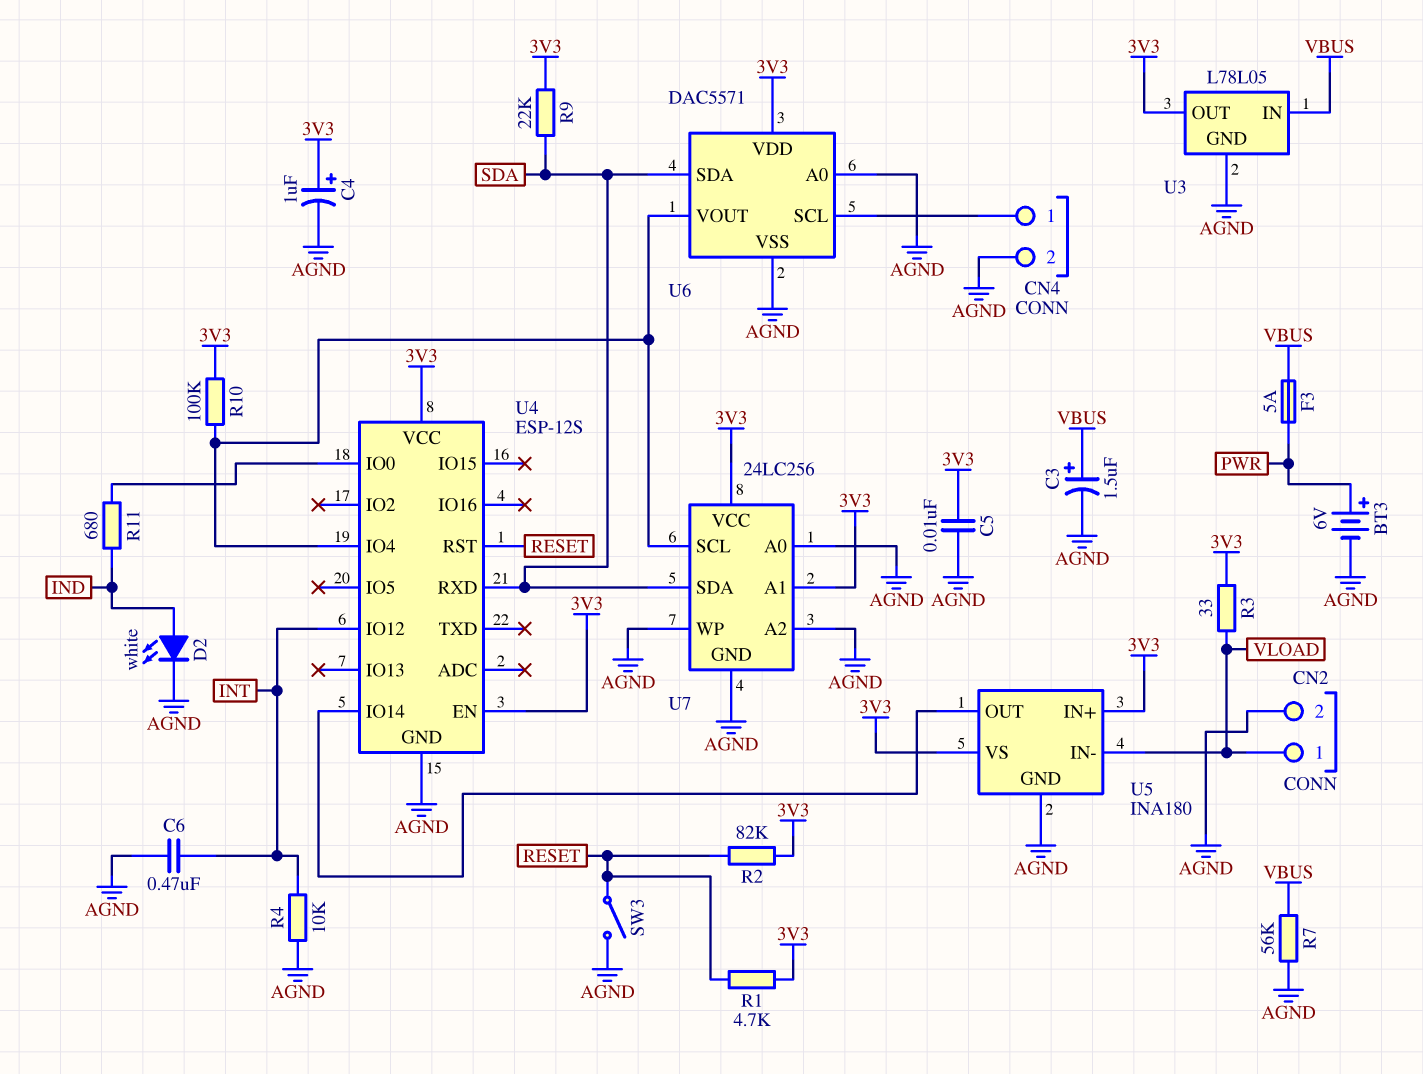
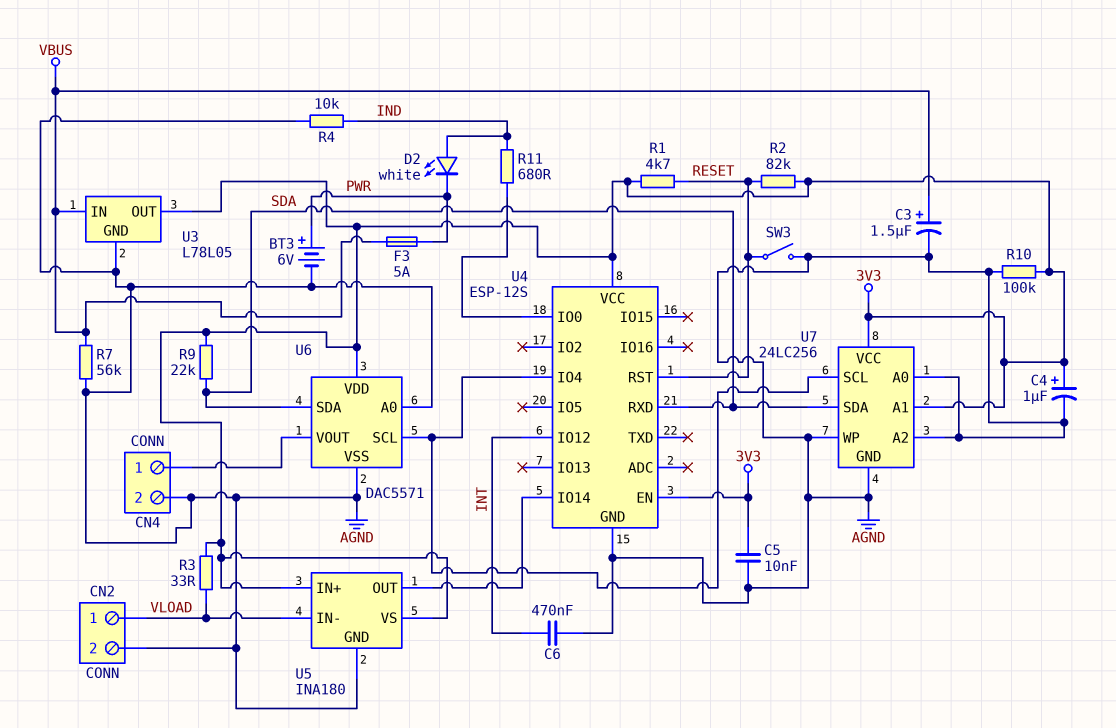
D2: LED white (A IND, K AGND) -> LED white (A IND, K PWR)
R4: 10k (AGND, INT) -> 10k (AGND, IND)
R10: 100k (3V3, U4/IO4) -> 100k (3V3, AGND)
U6 pin SCL: CN4/1 -> U4/IO4
U6 pin VOUT: U4/IO4 -> CN4/1

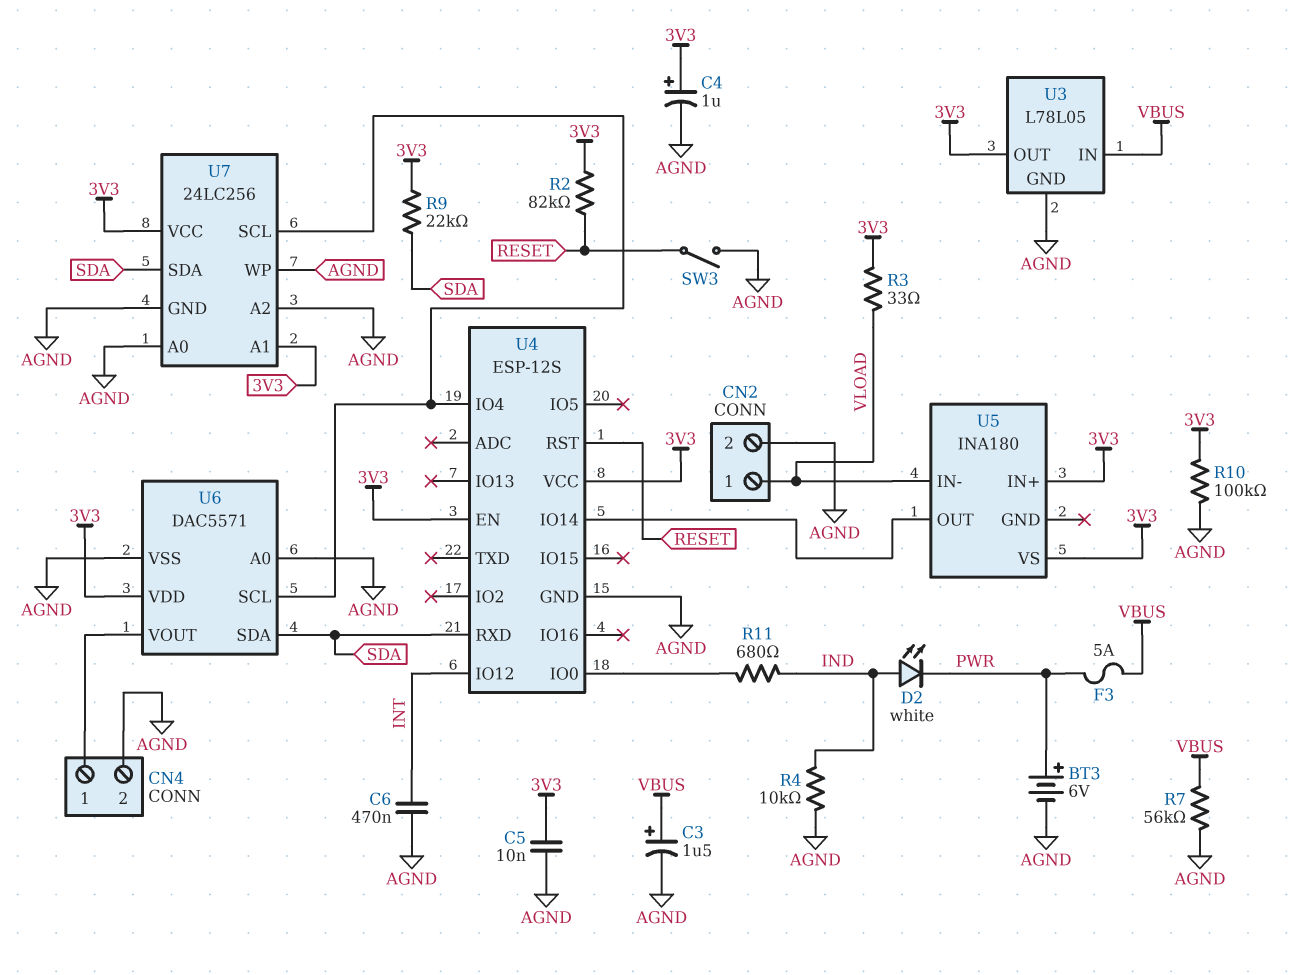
R1: 4.7k (3V3, RESET) -> none
U5 pin GND: AGND -> none

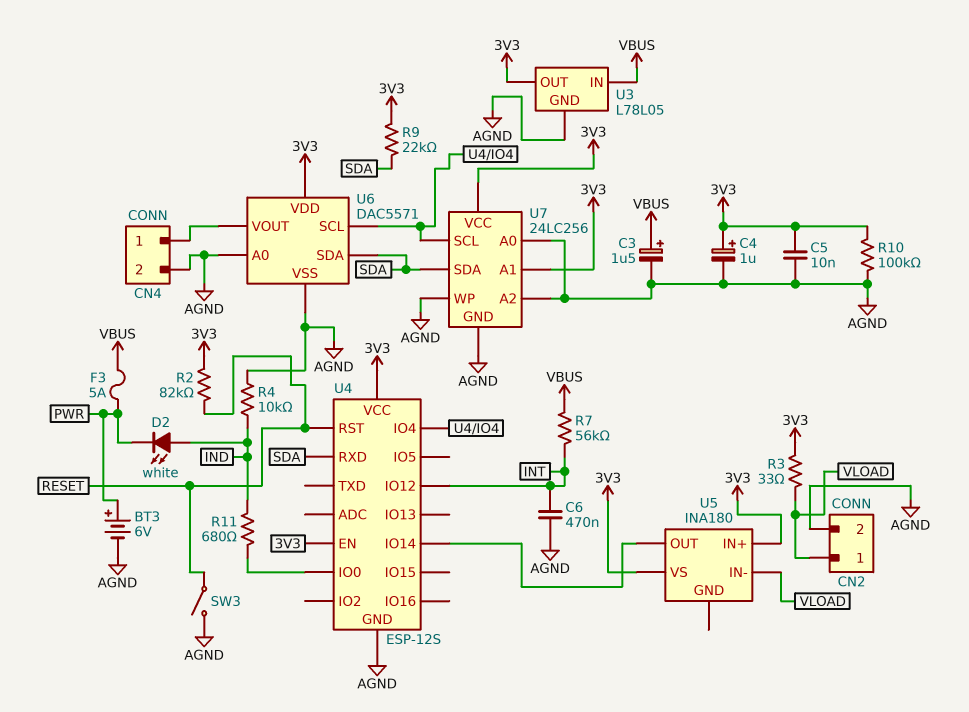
R7: 56k (AGND, VBUS) -> 56k (INT, VBUS)

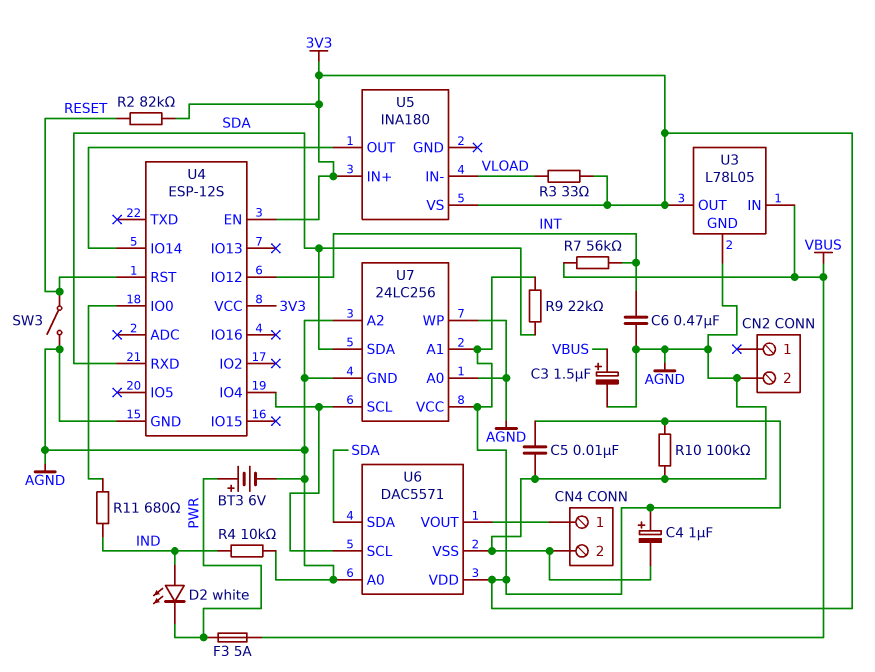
CN2 pin 1: VLOAD -> none

